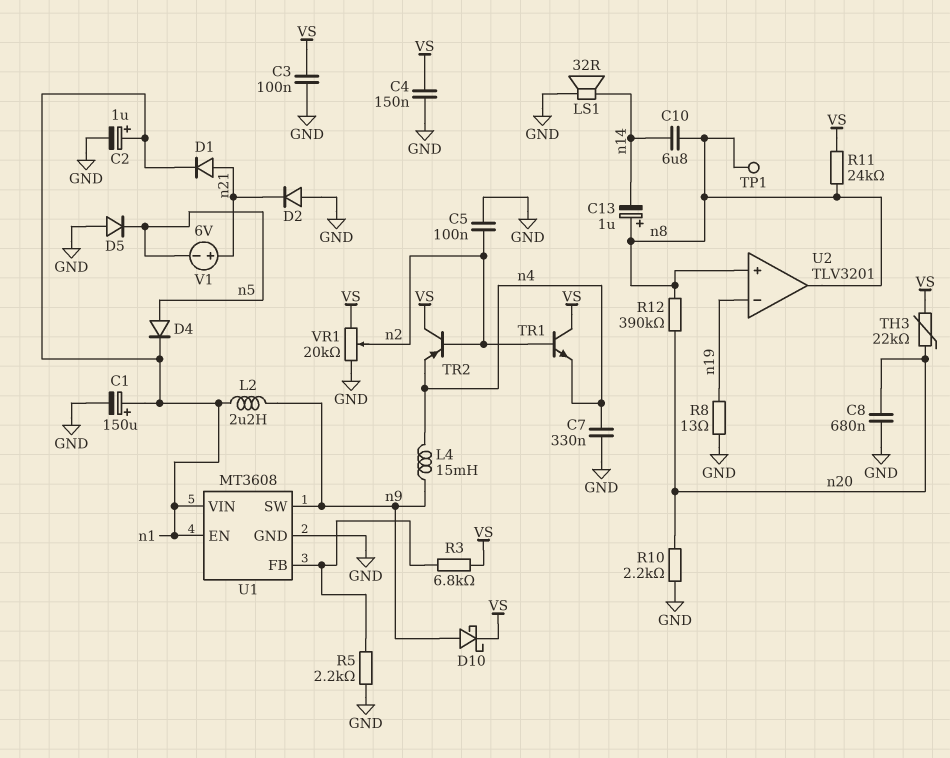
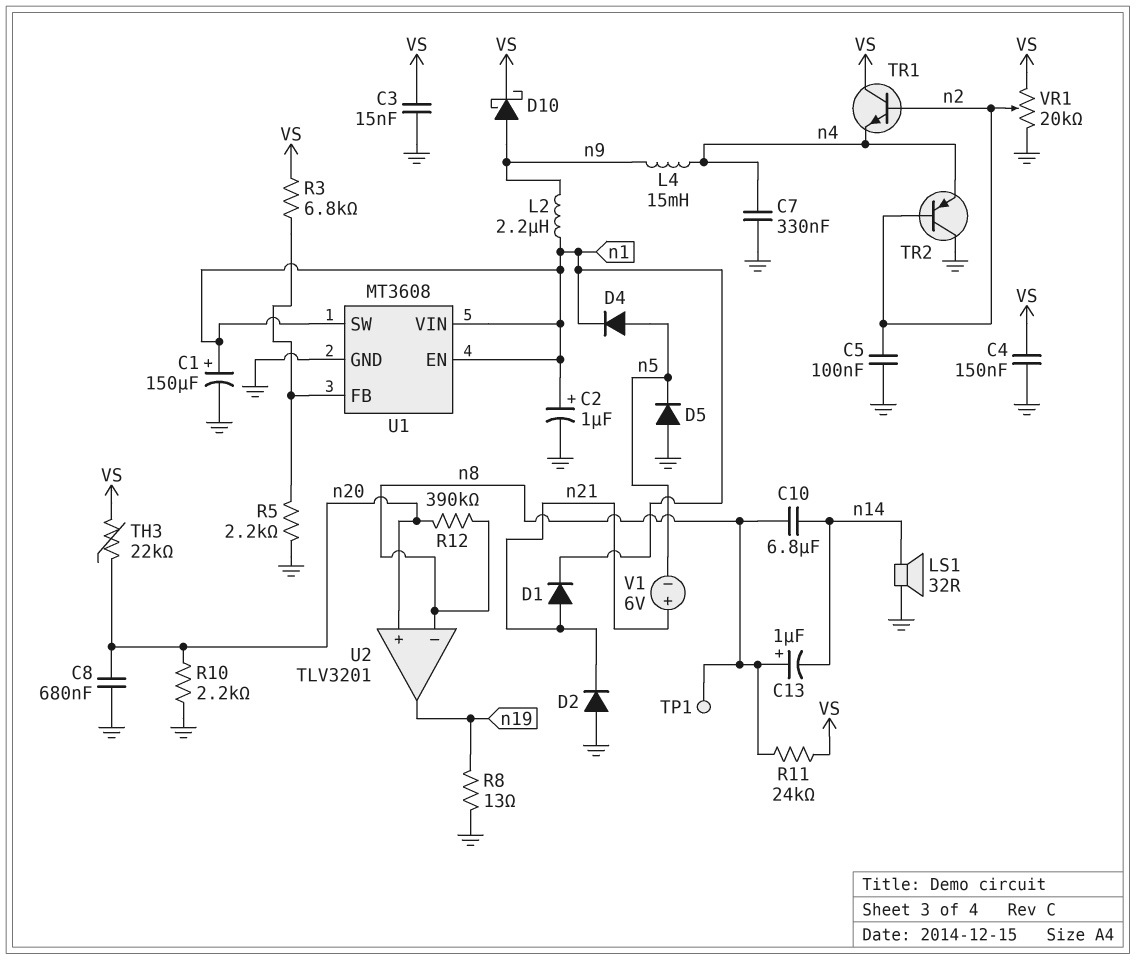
C3: 100nF (GND, VS) -> 15nF (GND, VS)
TR2: PNP (B n2, C VS, E n4) -> PNP (B n2, C GND, E n4)
U1 pin SW: n9 -> n1
U2 pin in+: n8 -> n20
U2 pin in-: n19 -> n8
U2 pin out: n8 -> n19

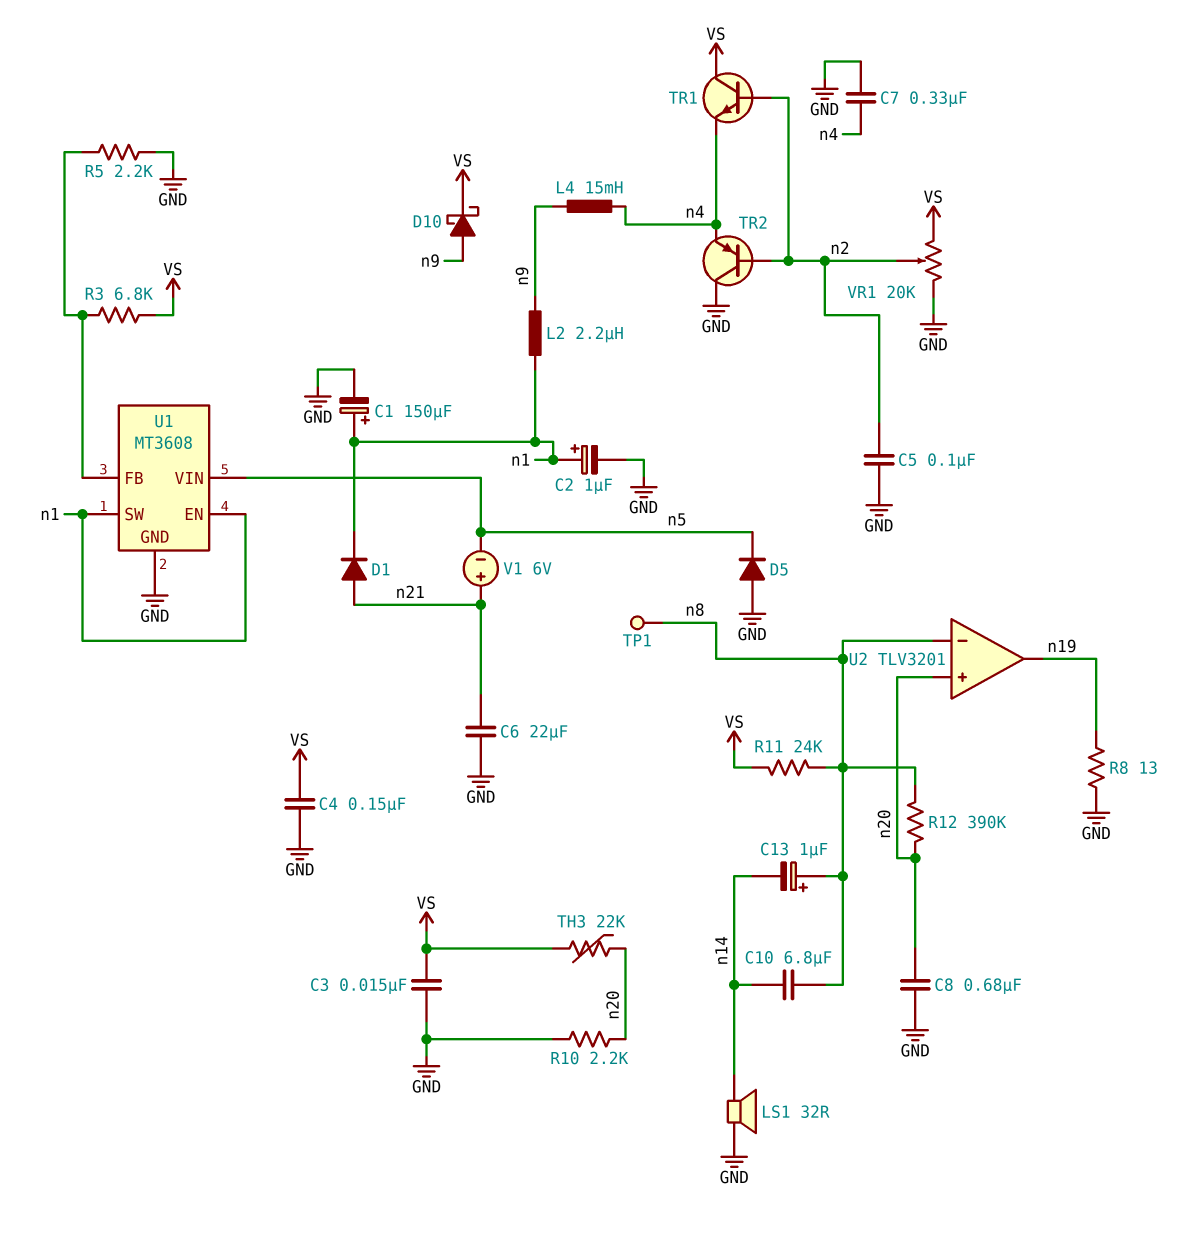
C6: none -> 22uF (GND, n21)
D2: diode (A GND, K n21) -> none
D4: diode (A n5, K n1) -> none
U1 pin VIN: n1 -> n5

